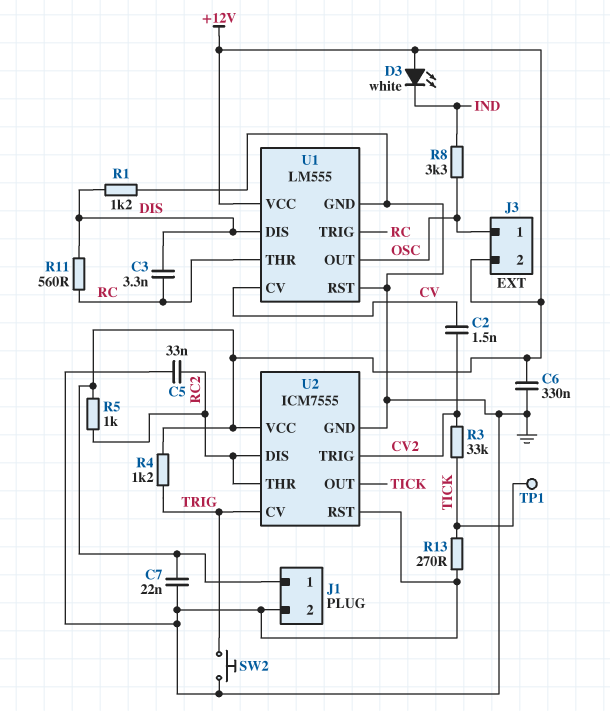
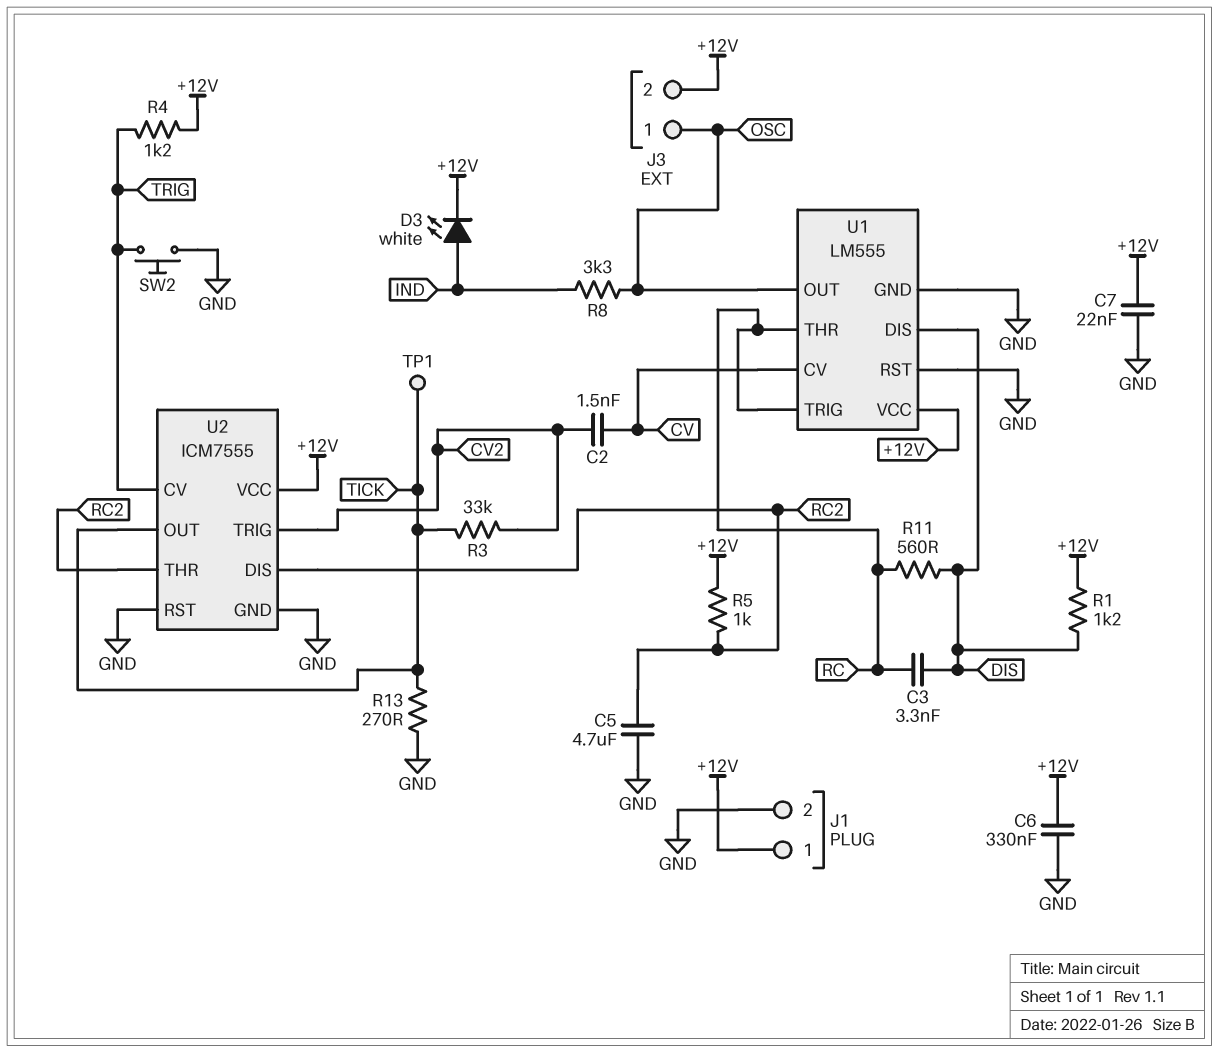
C5: 33nF (GND, RC2) -> 4.7uF (GND, RC2)
D3: LED white (A +12V, K IND) -> LED white (A IND, K +12V)
R1: 1.2k (DIS, GND) -> 1.2k (+12V, DIS)

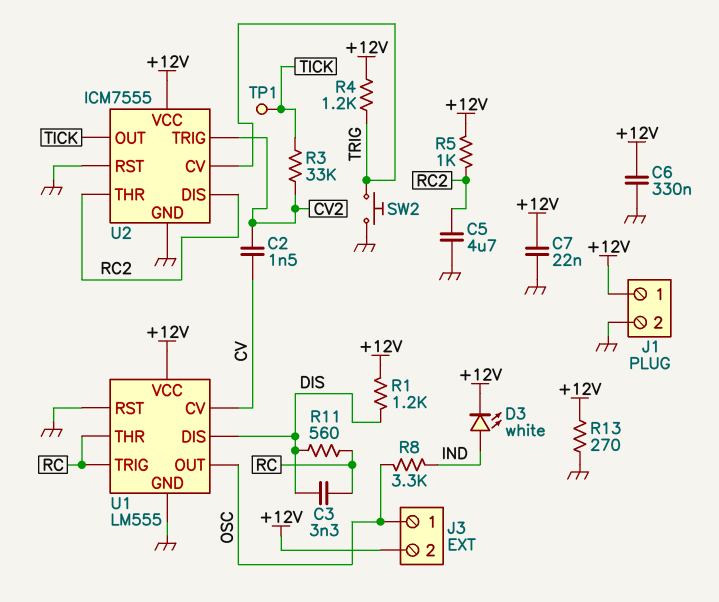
R13: 270 (GND, TICK) -> 270 (+12V, GND)

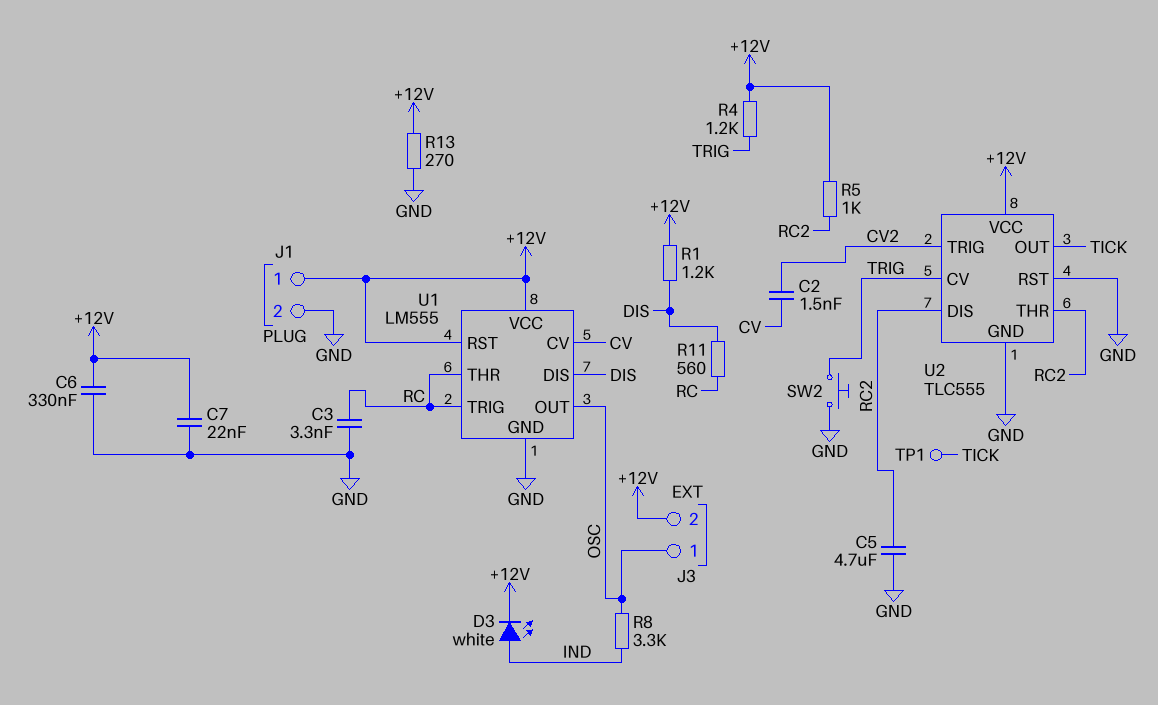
C3: 3.3nF (DIS, RC) -> 3.3nF (GND, RC)
R3: 33k (CV2, TICK) -> none
U1 pin RST: GND -> +12V
U2: ICM7555 -> TLC555

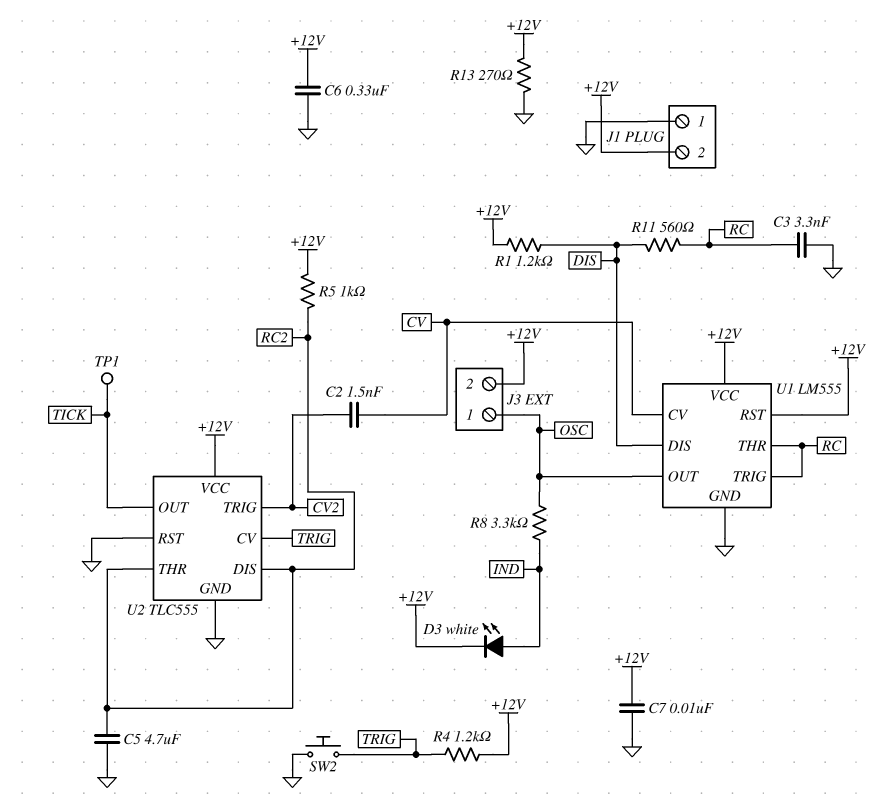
C7: 22nF (+12V, GND) -> 10nF (+12V, GND)
J1 pin 1: +12V -> GND
J1 pin 2: GND -> +12V

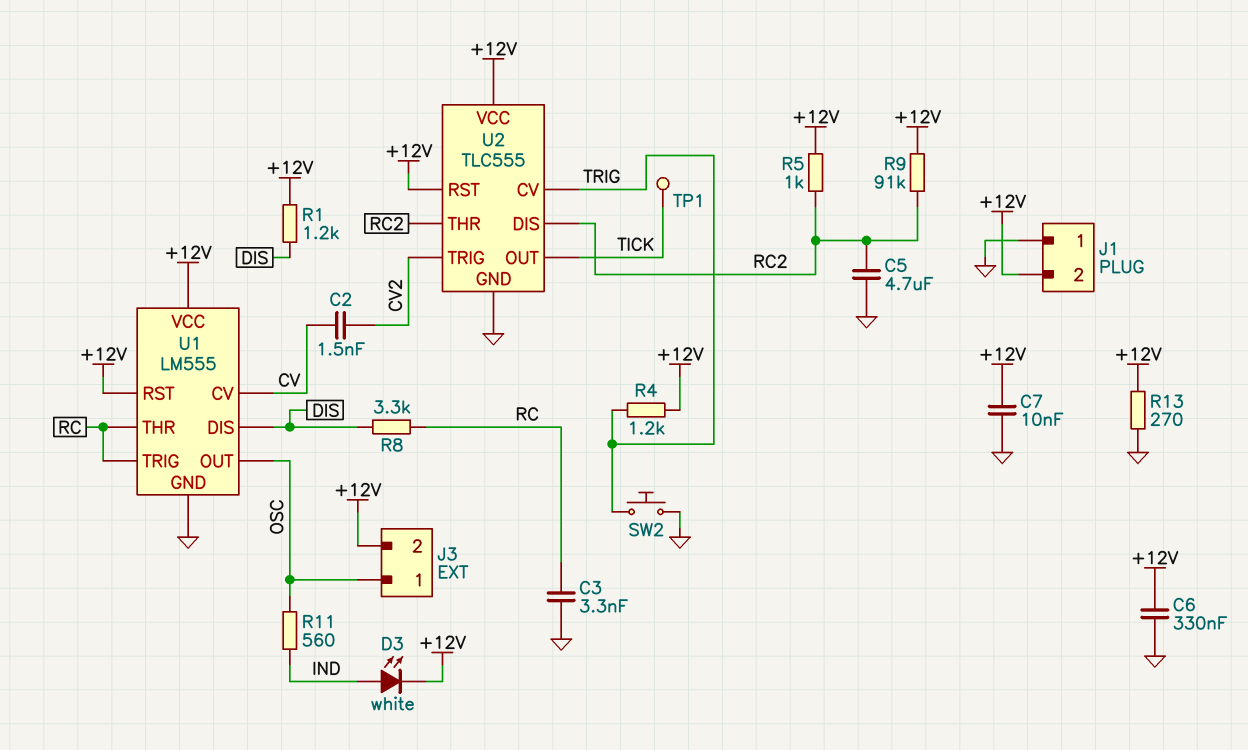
R8: 3.3k (IND, OSC) -> 3.3k (DIS, RC)
R9: none -> 91k (+12V, RC2)
R11: 560 (DIS, RC) -> 560 (IND, OSC)
U2 pin RST: GND -> +12V

